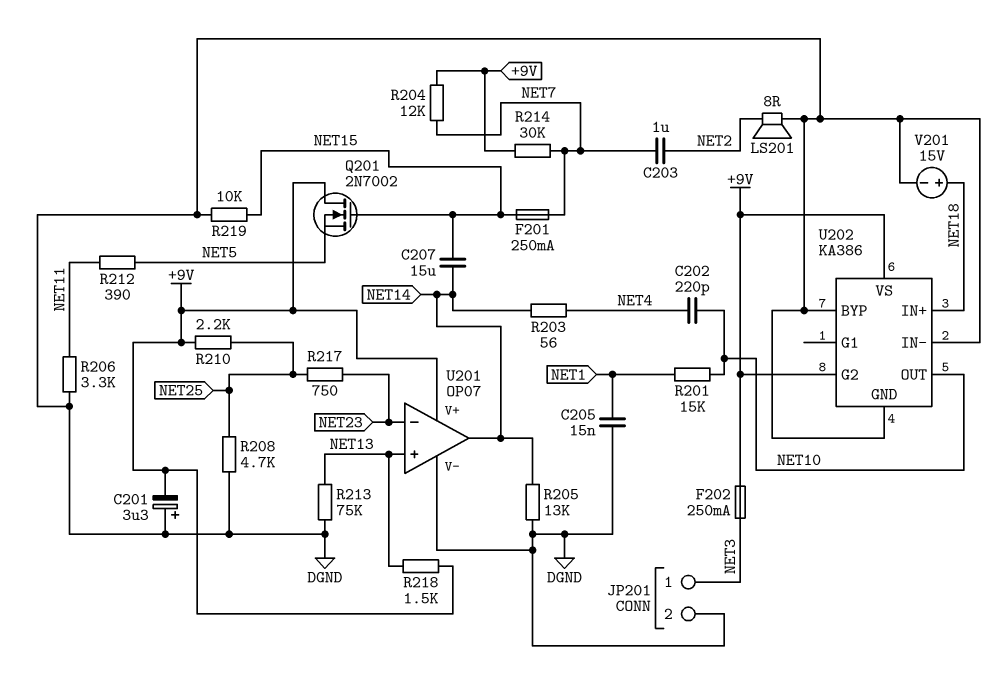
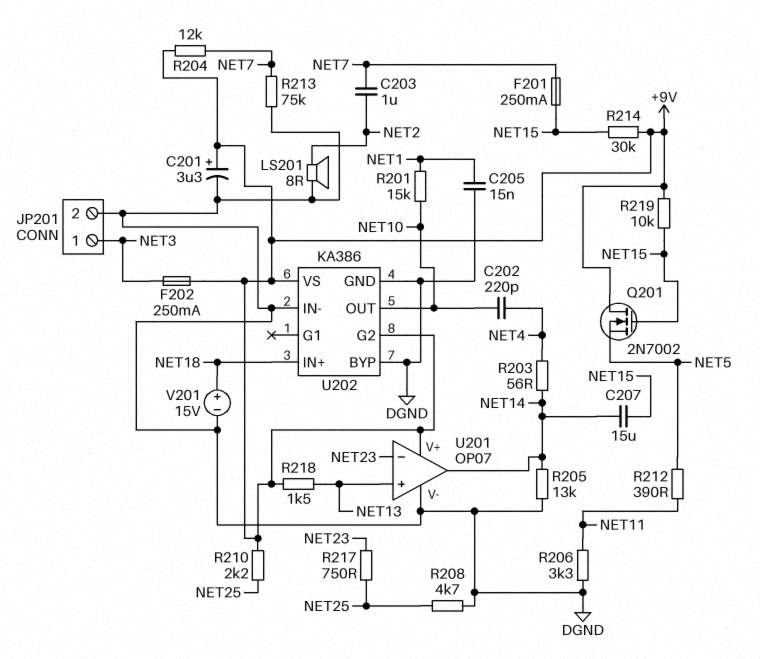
C201: 3.3uF (plus DGND, minus +9V) -> 3.3uF (plus +9V, minus DGND)
R213: 75k (DGND, NET13) -> 75k (DGND, NET7)
R214: 30k (+9V, NET7) -> 30k (+9V, NET15)
R219: 10k (DGND, NET15) -> 10k (+9V, NET15)

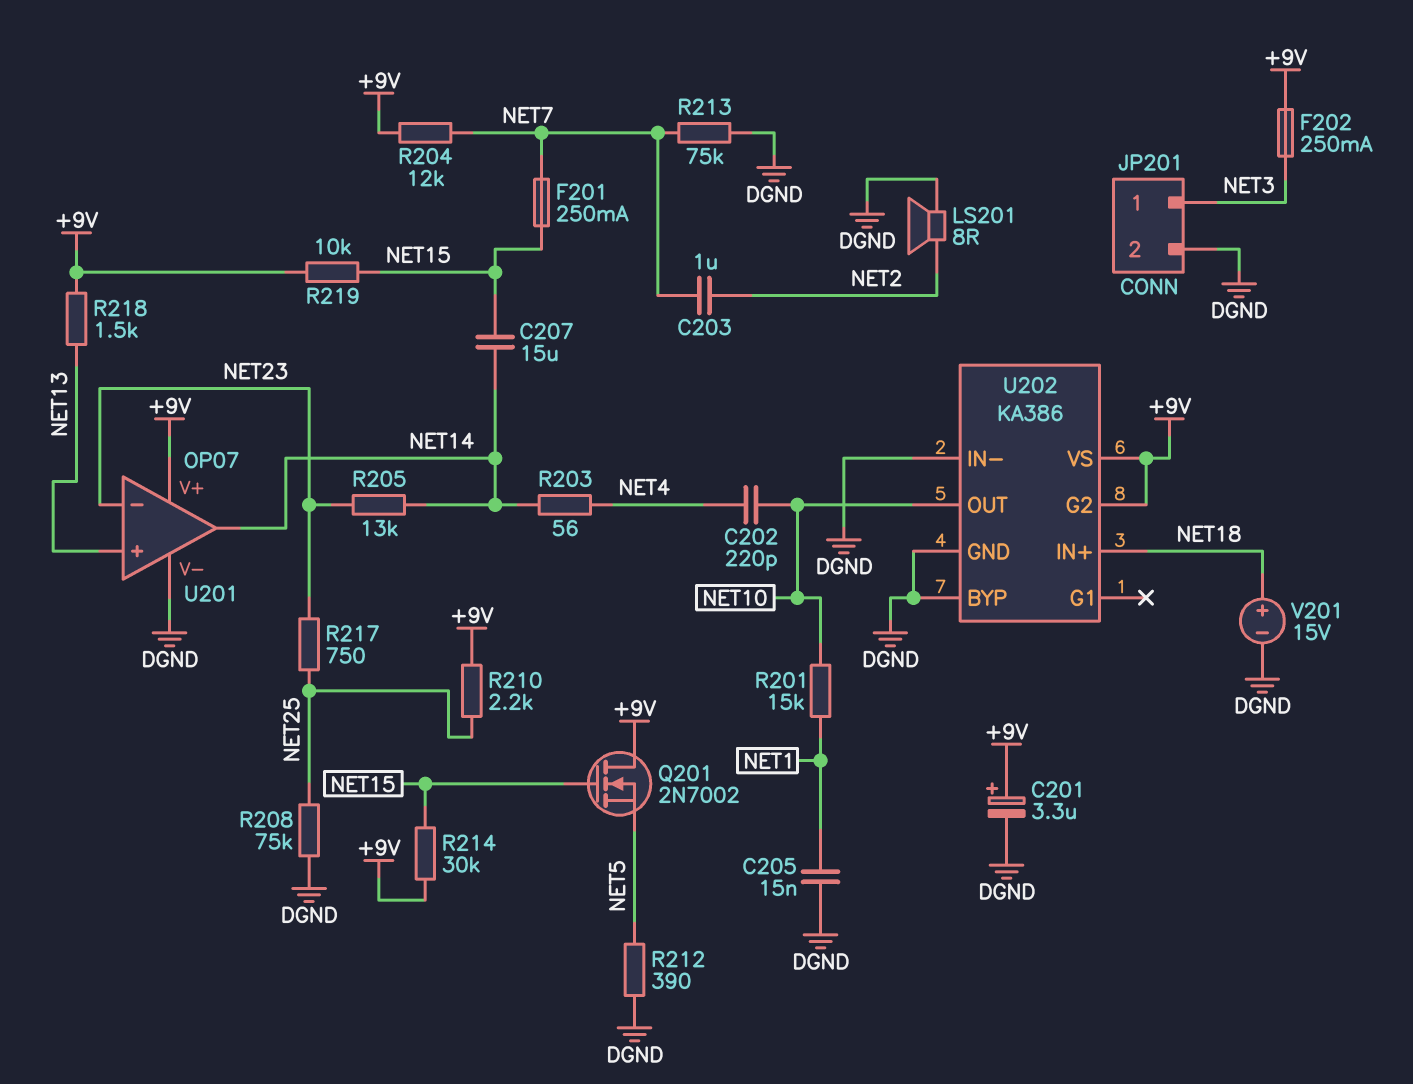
R205: 13k (DGND, NET14) -> 13k (NET14, NET23)
R206: 3.3k (DGND, NET11) -> none
R208: 4.7k (DGND, NET25) -> 75k (DGND, NET25)
R212: 390 (NET5, NET11) -> 390 (DGND, NET5)

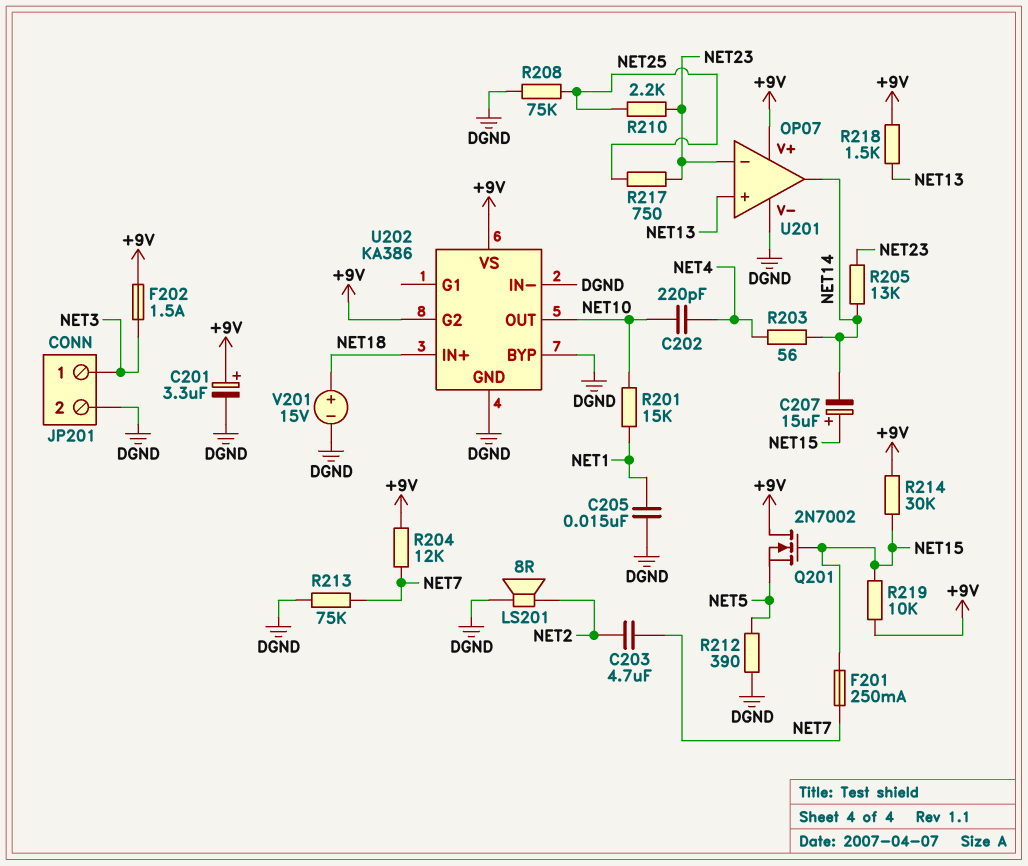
C203: 1uF (NET2, NET7) -> 4.7uF (NET2, NET7)
C207: 15uF (NET14, NET15) -> 15uF (plus NET15, minus NET14)
F202: 250mA (+9V, NET3) -> 1.5A (+9V, NET3)
R210: 2.2k (+9V, NET25) -> 2.2k (NET23, NET25)

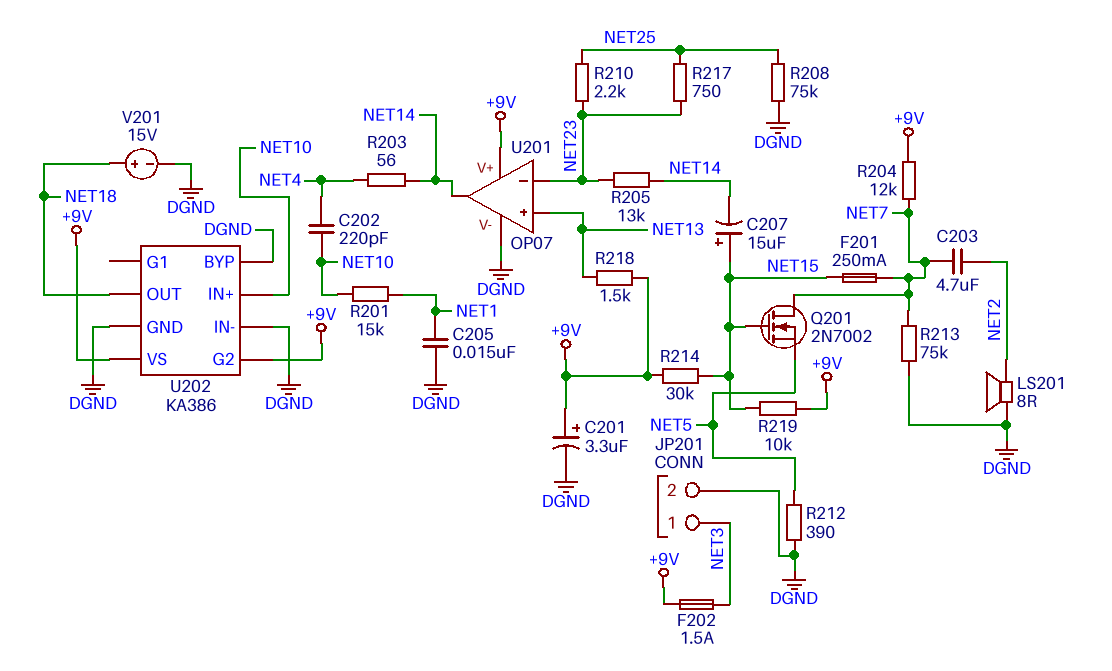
Q201: NMOS 2N7002 (G NET15, D +9V, S NET5) -> NMOS 2N7002 (G NET15, D NET7, S NET5)
U202 pin IN+: NET18 -> NET10
U202 pin OUT: NET10 -> NET18

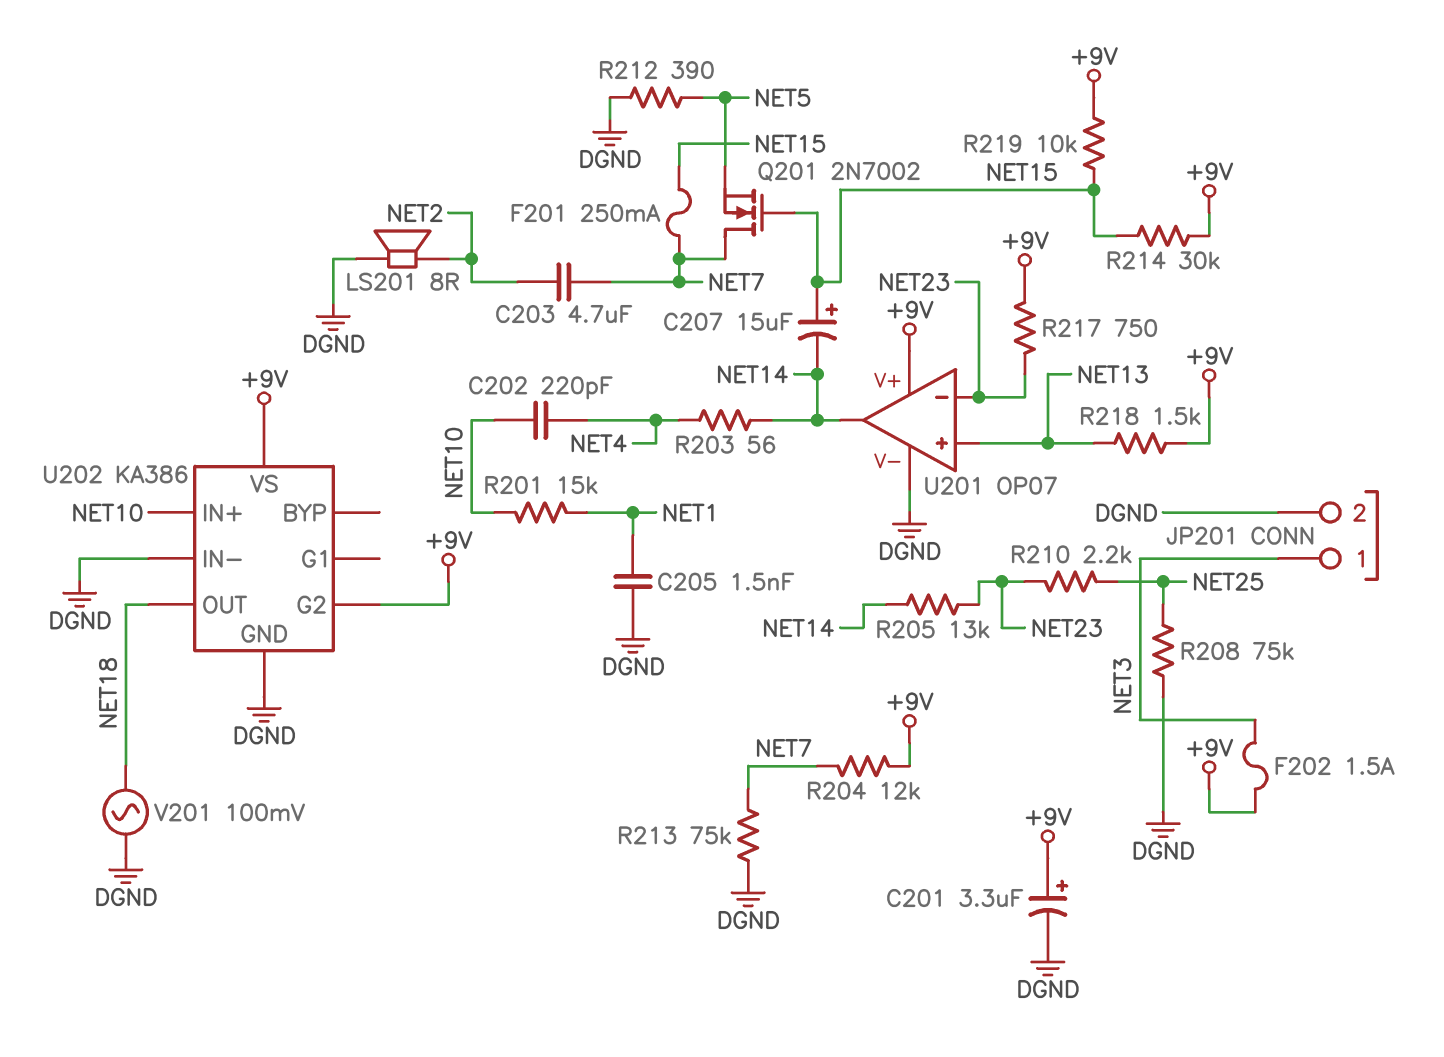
C205: 15nF (DGND, NET1) -> 1.5nF (DGND, NET1)
R217: 750 (NET23, NET25) -> 750 (+9V, NET23)
U202 pin BYP: DGND -> none
V201: 15V (plus NET18, minus DGND) -> AC 100mV (DGND, NET18)

